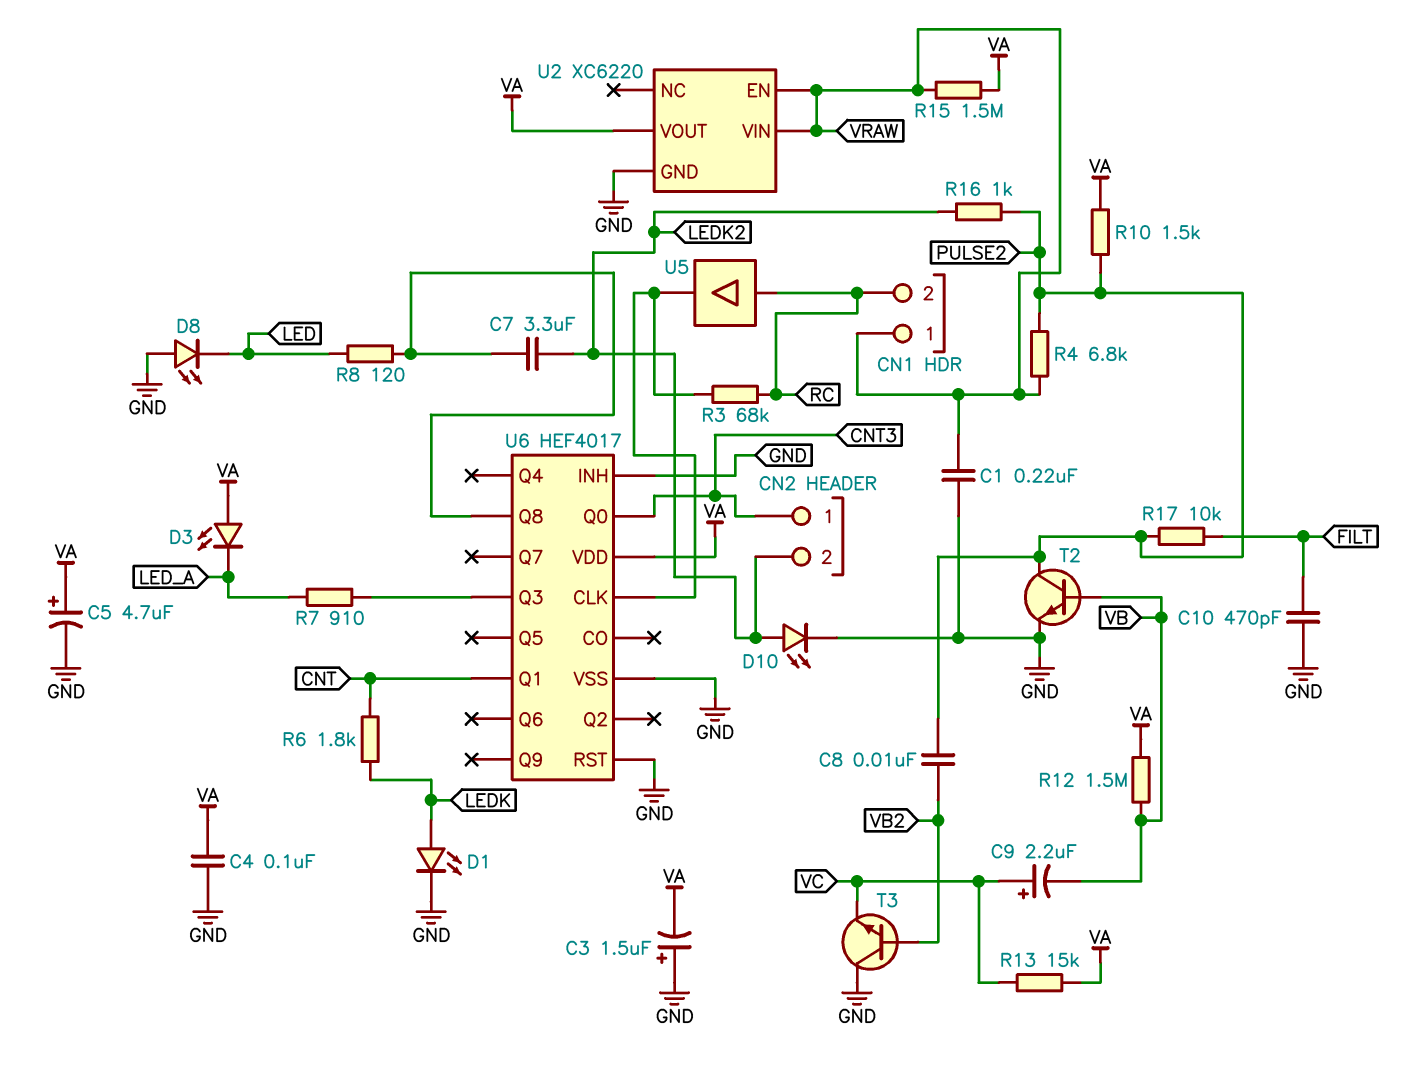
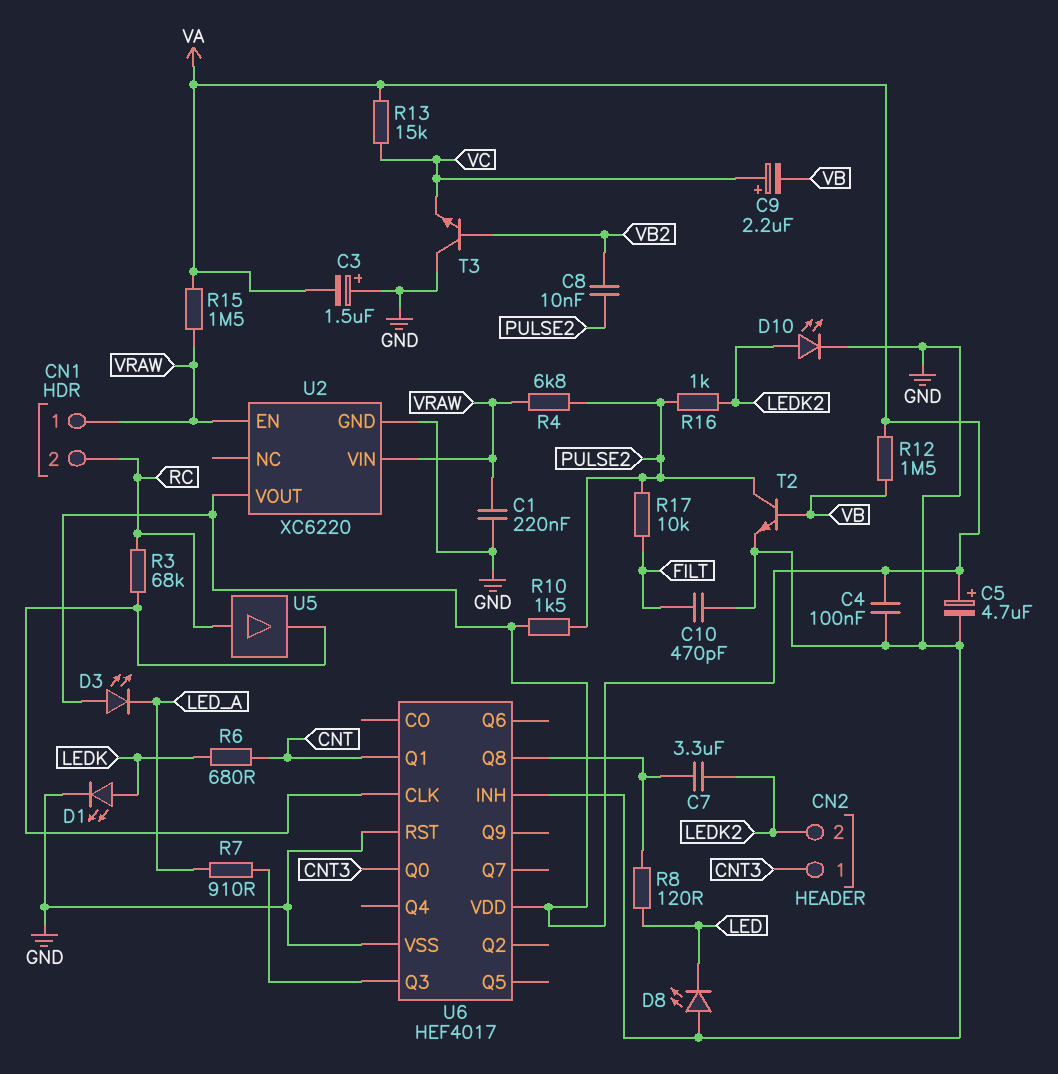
R6: 1.8k (CNT, LEDK) -> 680 (CNT, LEDK)

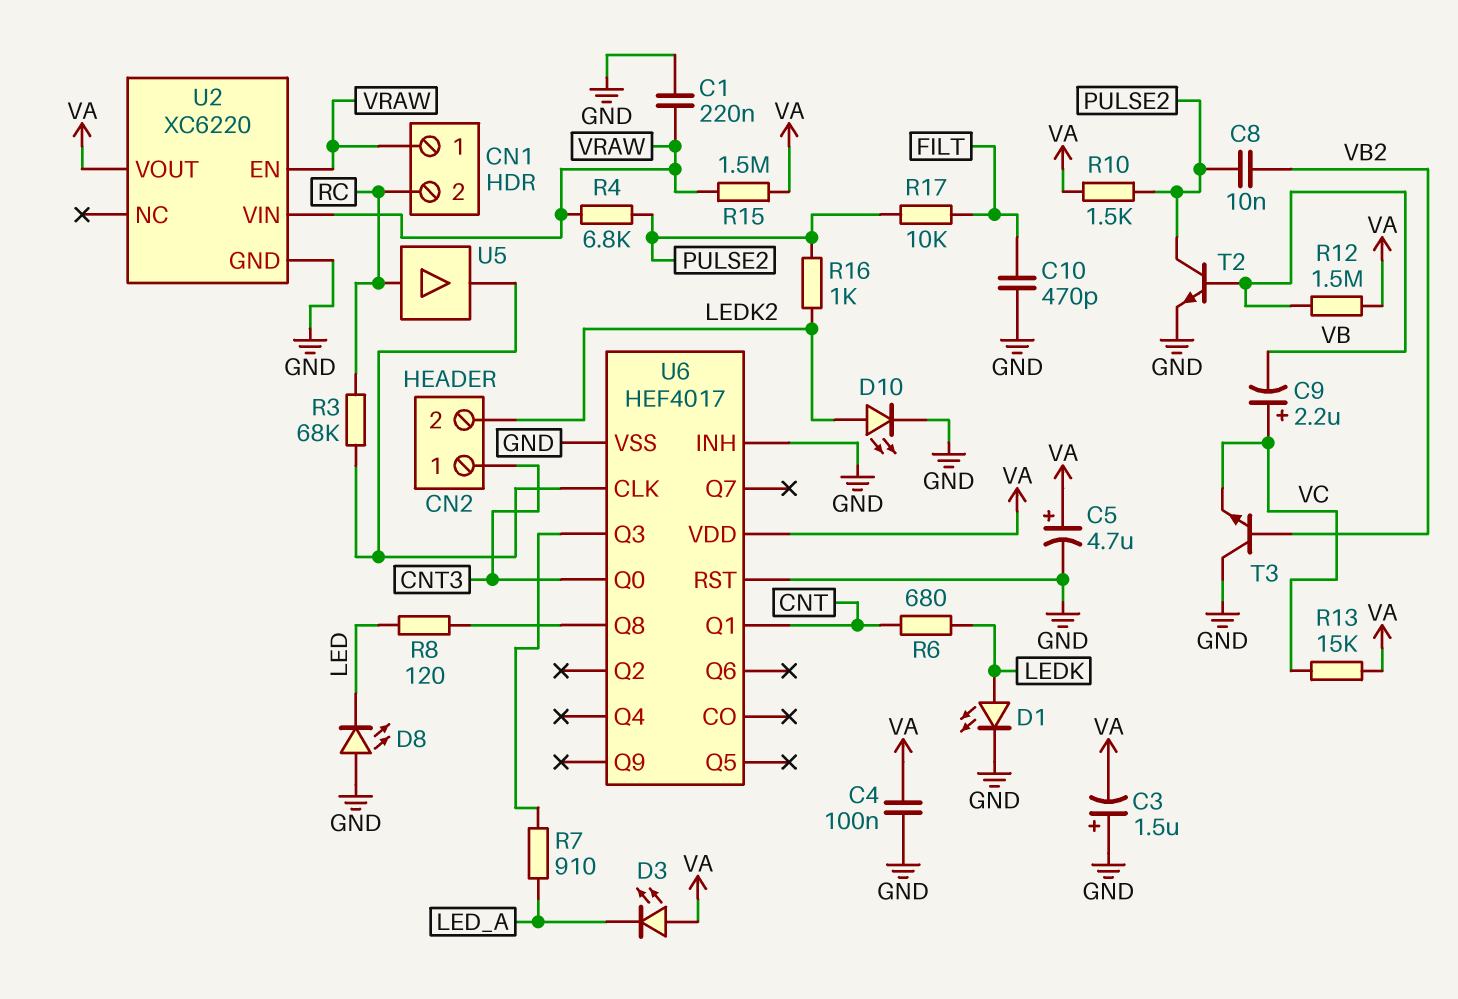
C7: 3.3uF (LEDK2, U6/Q8) -> none

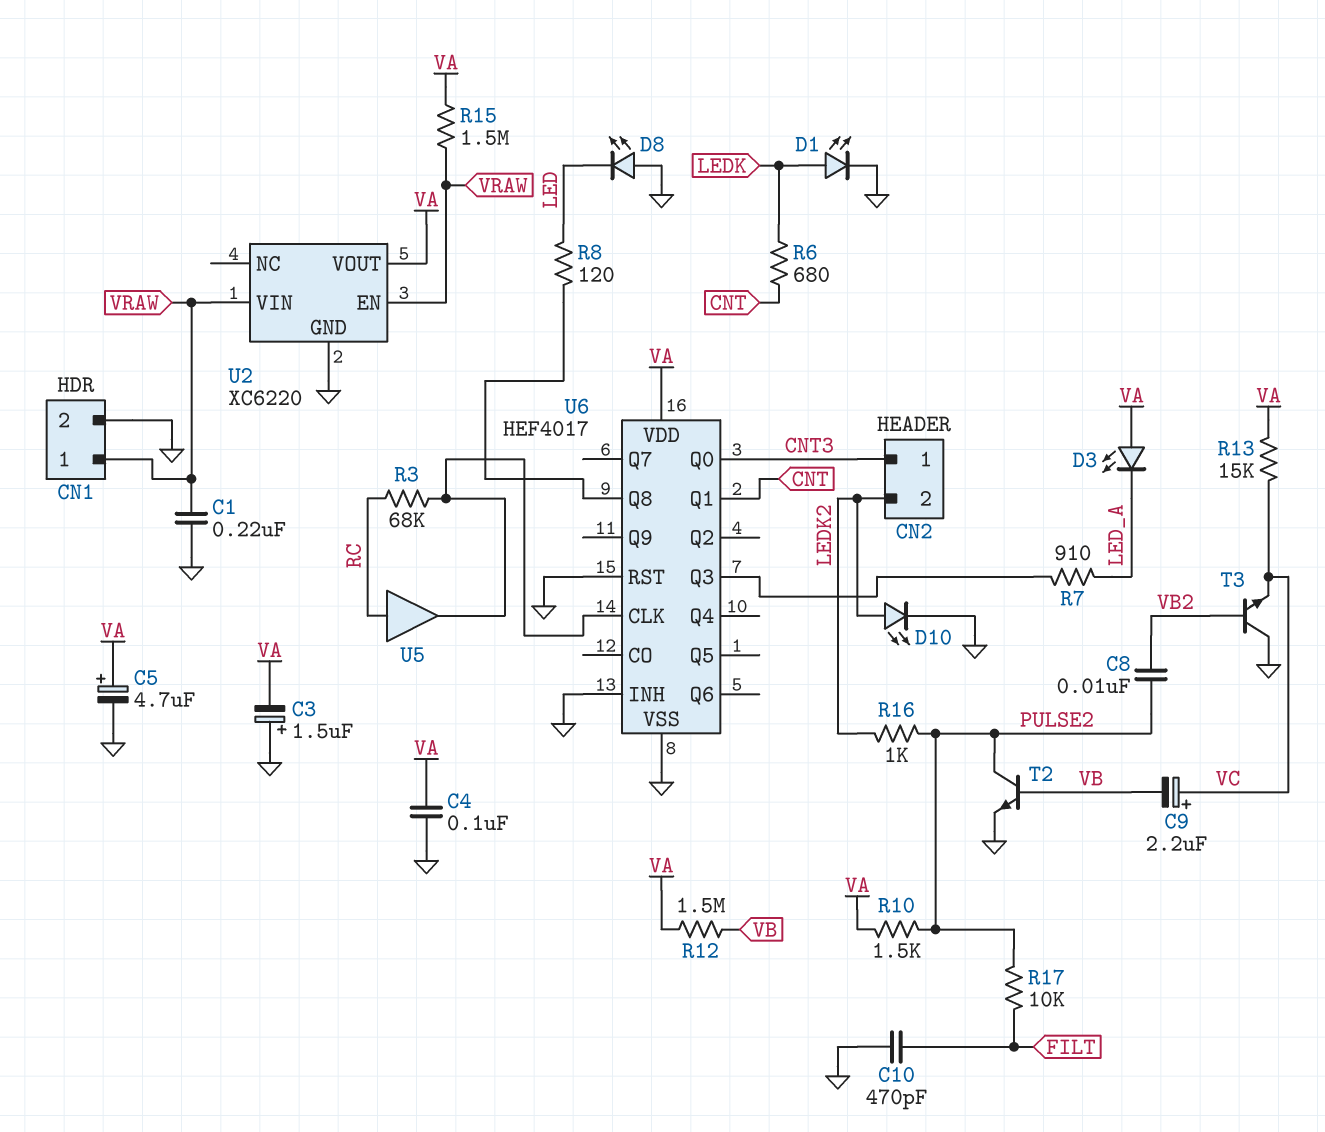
CN1 pin 2: RC -> GND
R4: 6.8k (PULSE2, VRAW) -> none

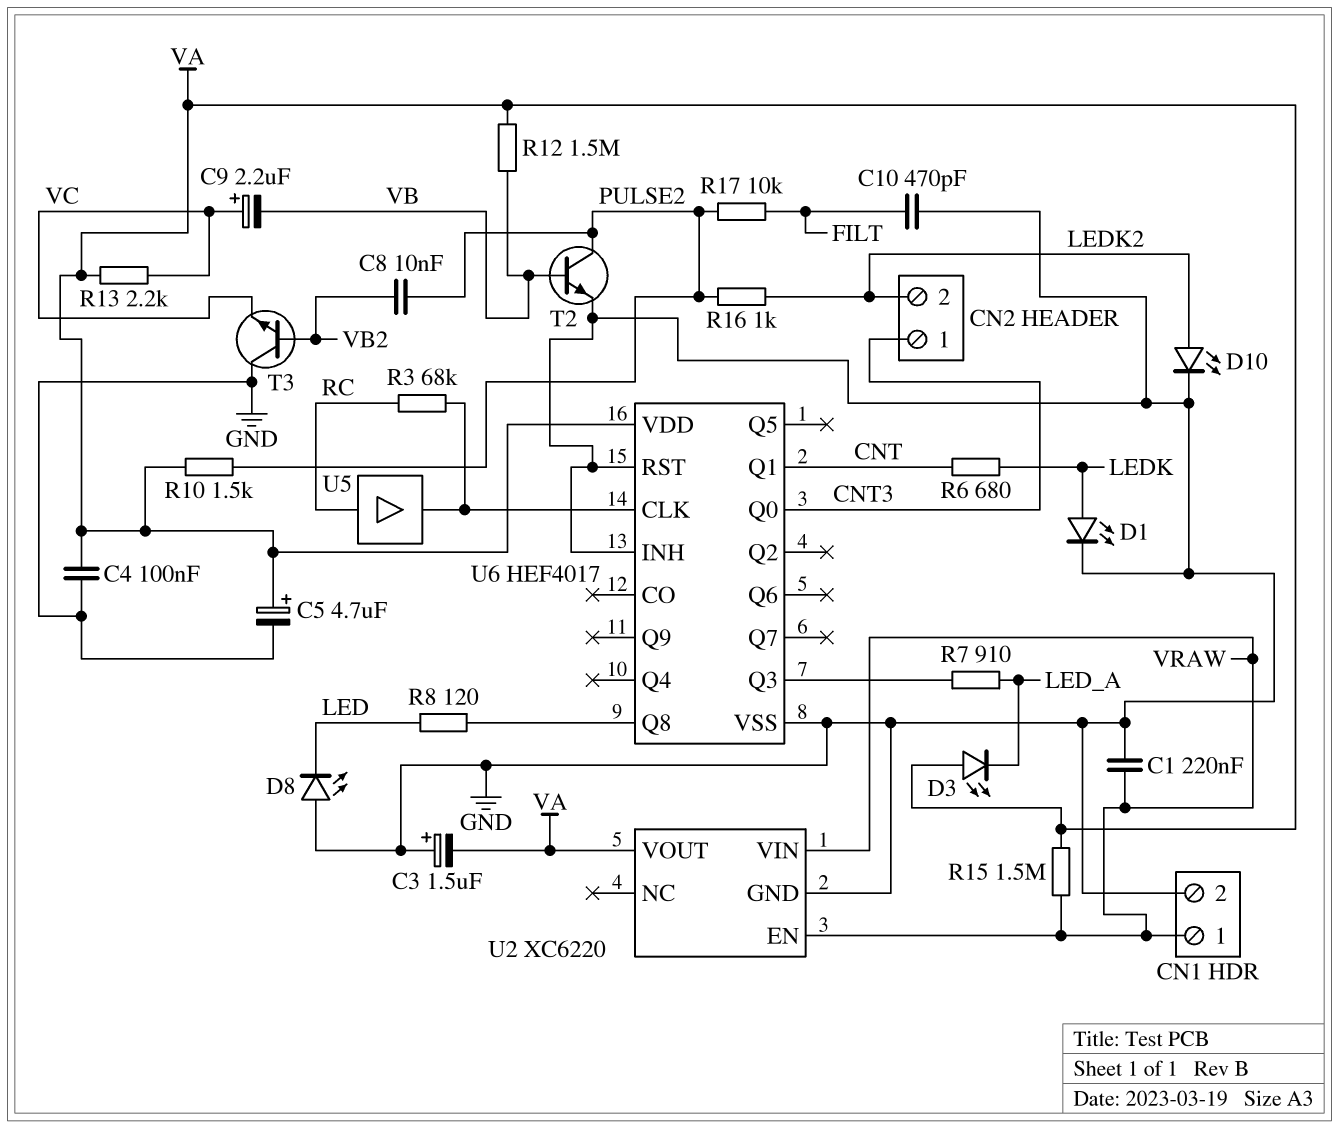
R13: 15k (VA, VC) -> 2.2k (VA, VC)

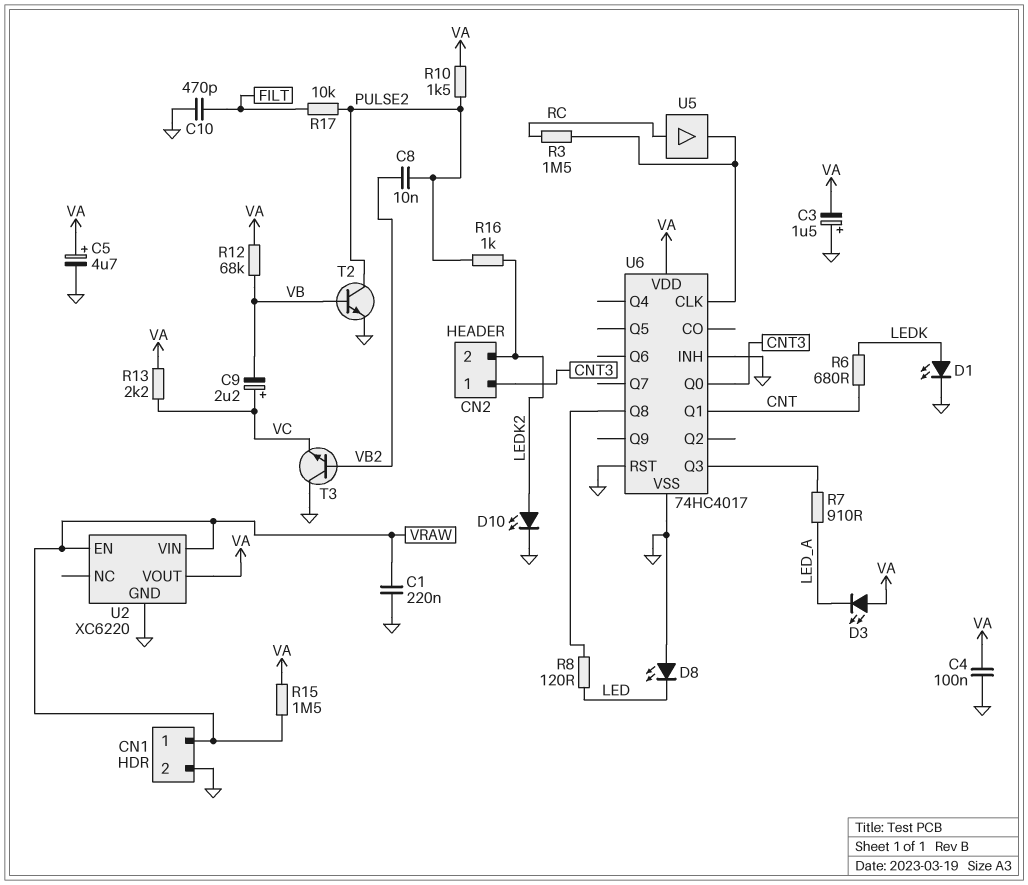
R3: 68k (RC, U6/CLK) -> 1.5M (RC, U6/CLK)
R12: 1.5M (VA, VB) -> 68k (VA, VB)
U6: HEF4017 -> 74HC4017

